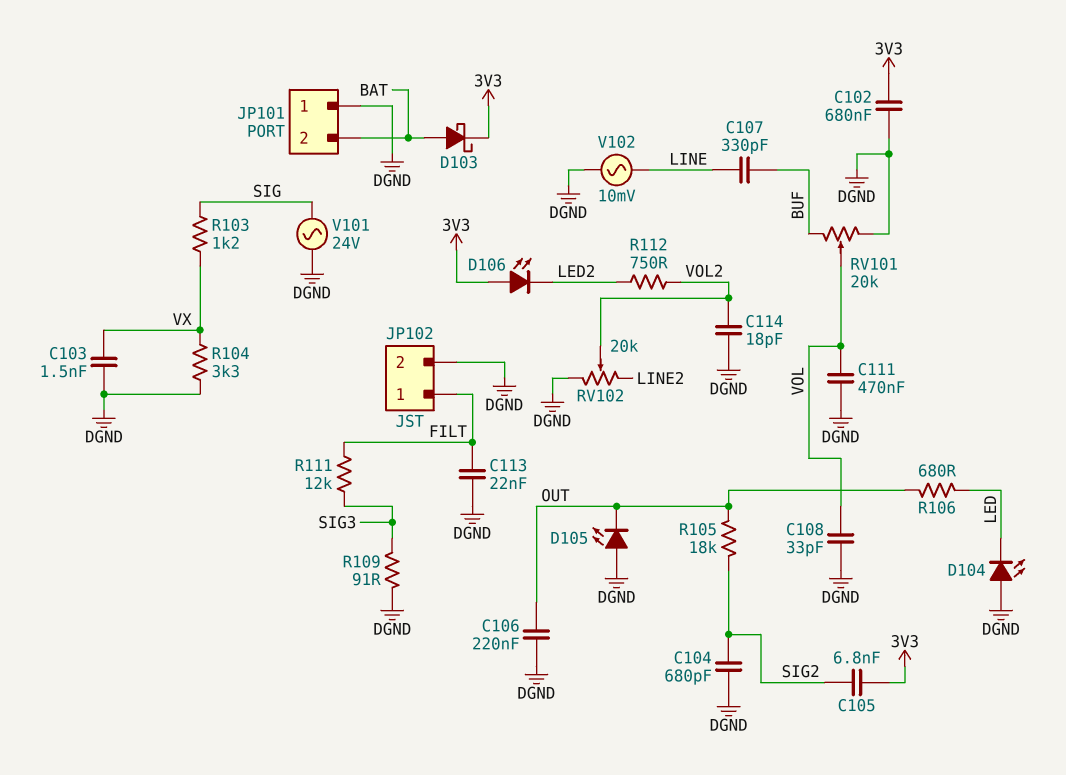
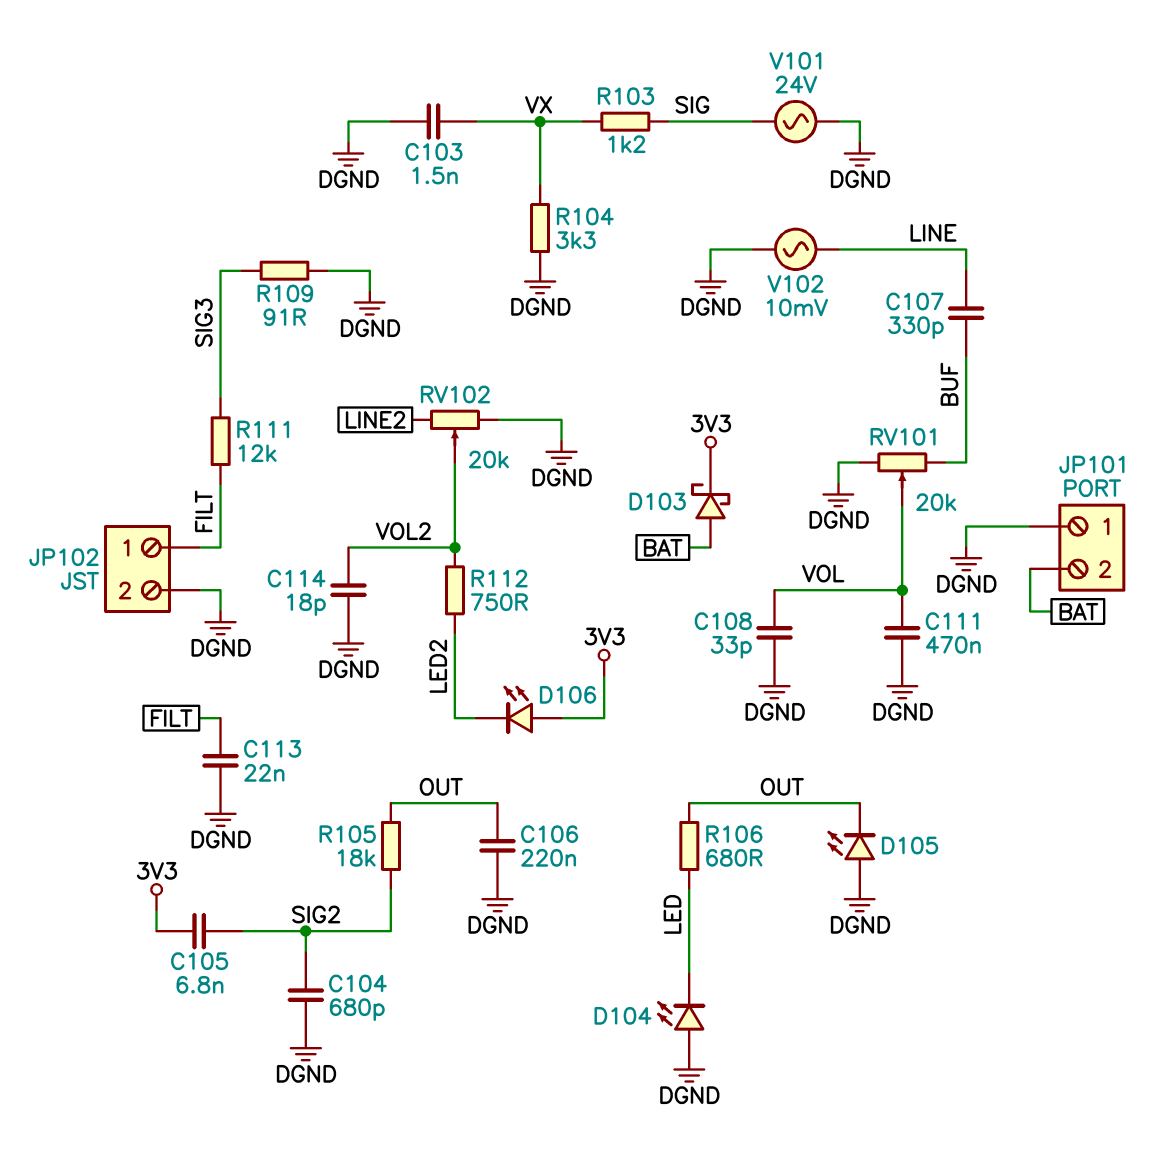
C102: 680nF (3V3, DGND) -> none

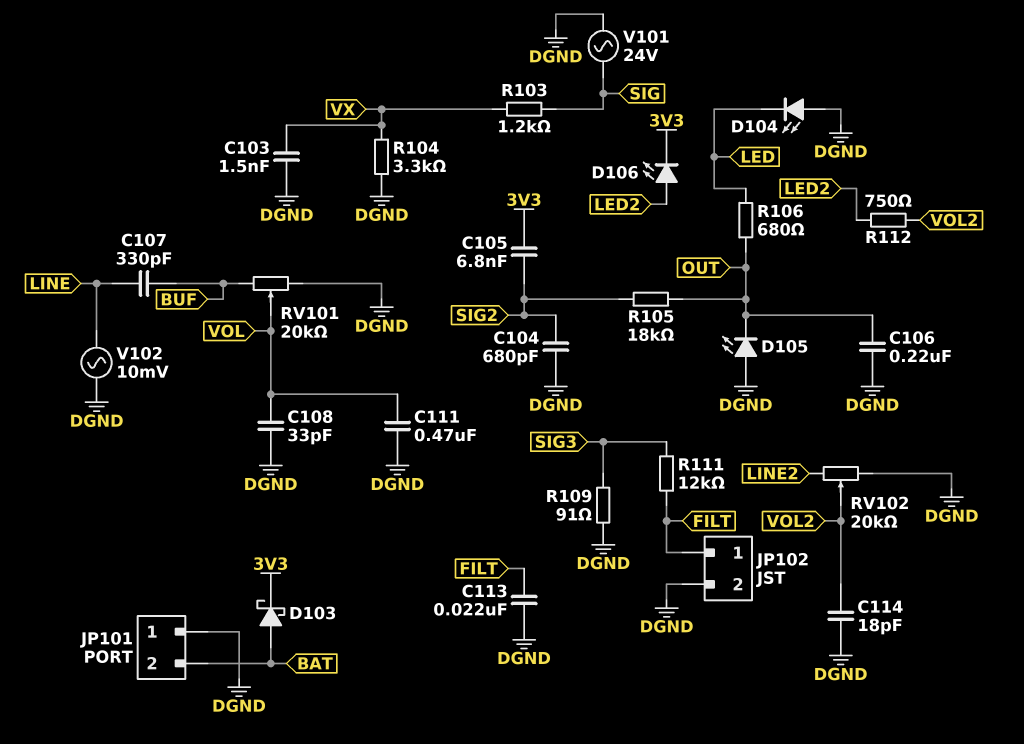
D106: LED (A 3V3, K LED2) -> LED (A LED2, K 3V3)

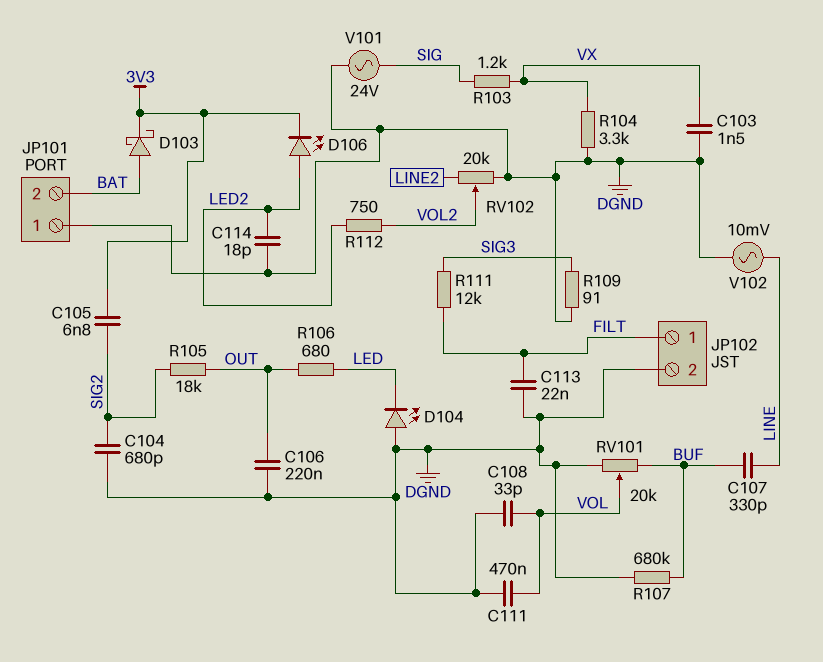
C114: 18pF (DGND, VOL2) -> 18pF (DGND, LED2)
D105: LED (A DGND, K OUT) -> none
R107: none -> 680k (BUF, DGND)

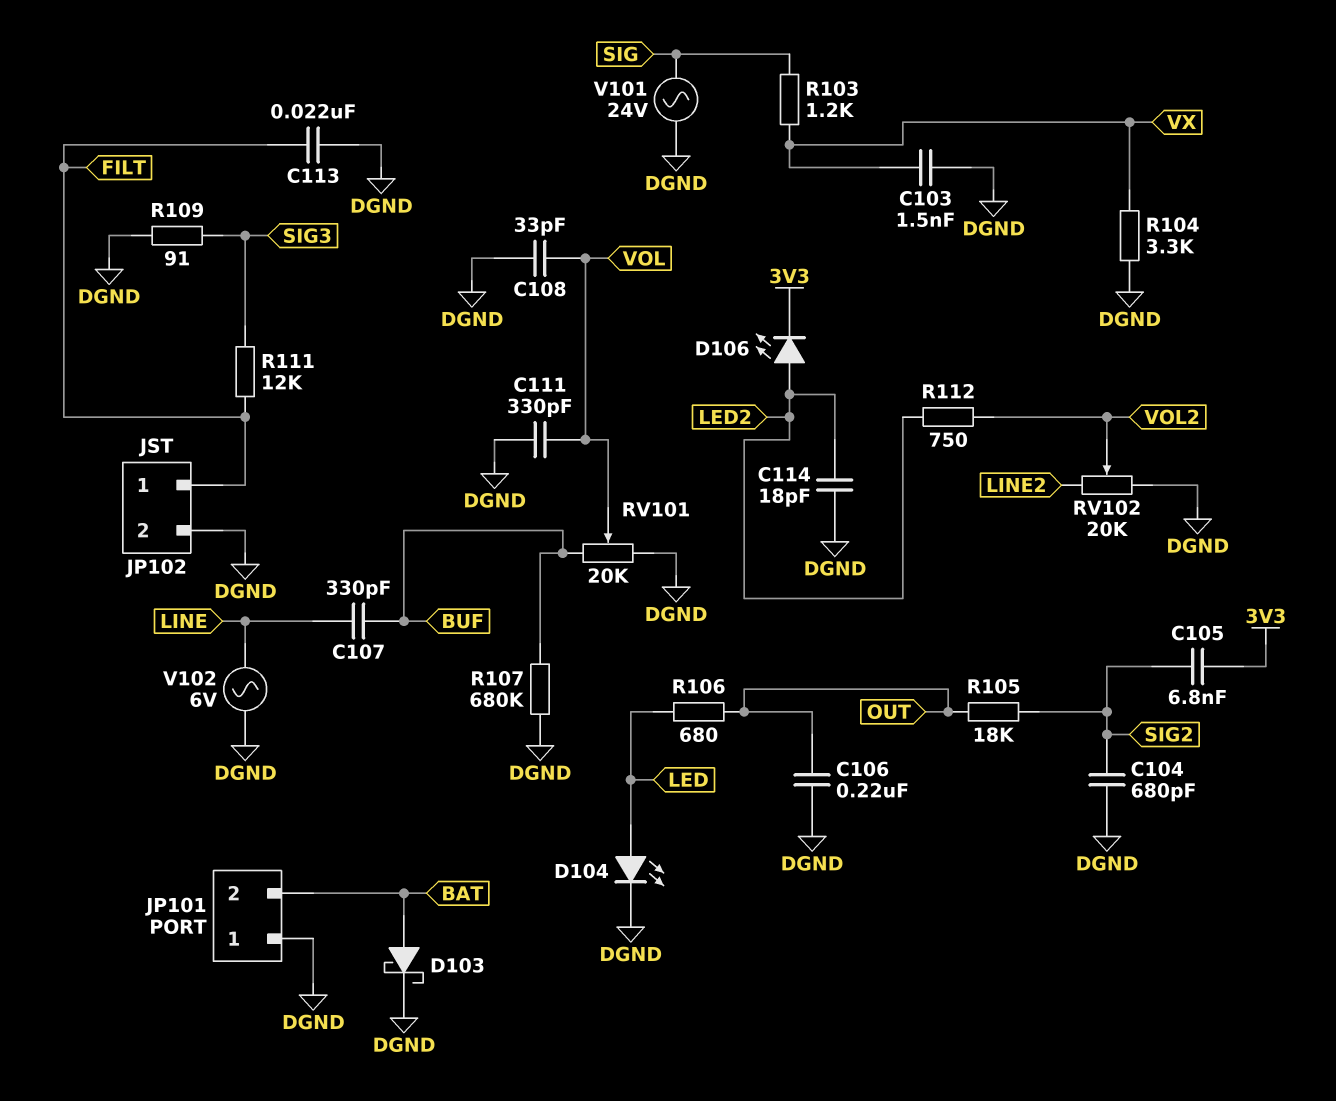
C111: 470nF (DGND, VOL) -> 330pF (DGND, VOL)
D103: schottky (A BAT, K 3V3) -> schottky (A BAT, K DGND)
D104: LED (A DGND, K LED) -> LED (A LED, K DGND)
V102: AC 10mV (DGND, LINE) -> AC 6V (DGND, LINE)

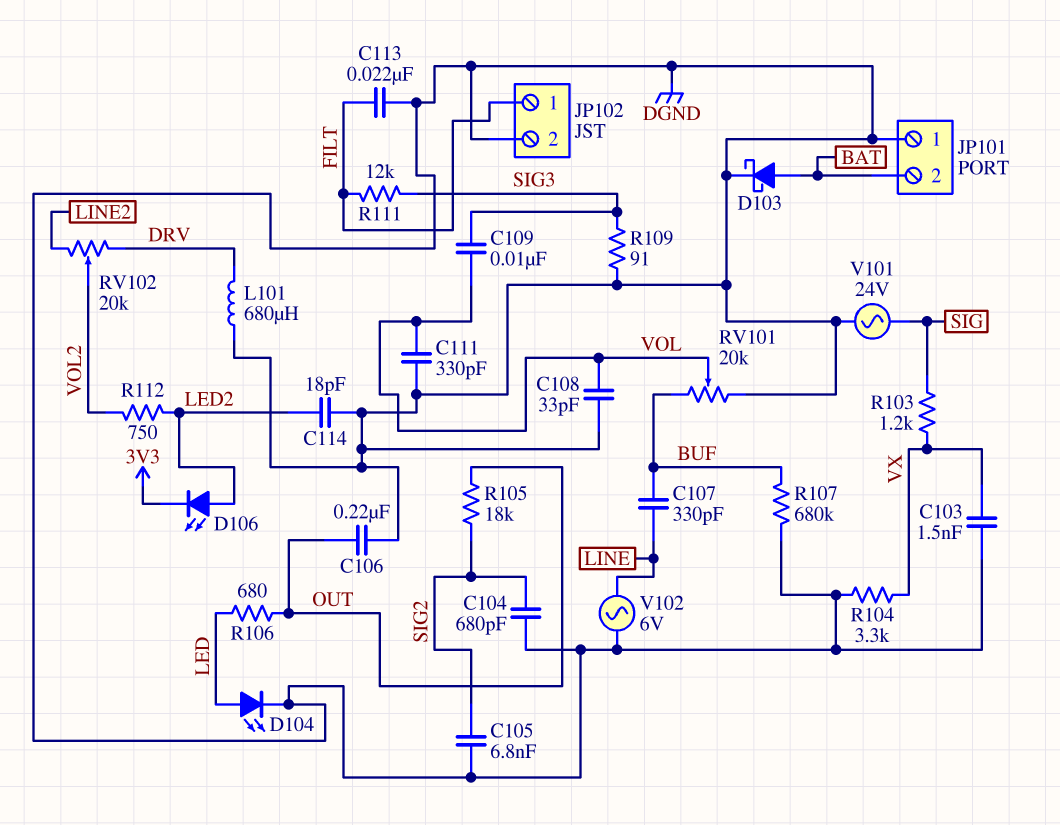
C105: 6.8nF (3V3, SIG2) -> 6.8nF (DGND, SIG2)
C109: none -> 10nF (SIG3, VOL)
L101: none -> 680uH (DGND, DRV)
RV102: 20k (DGND, LINE2, wiper VOL2) -> 20k (DRV, LINE2, wiper VOL2)

